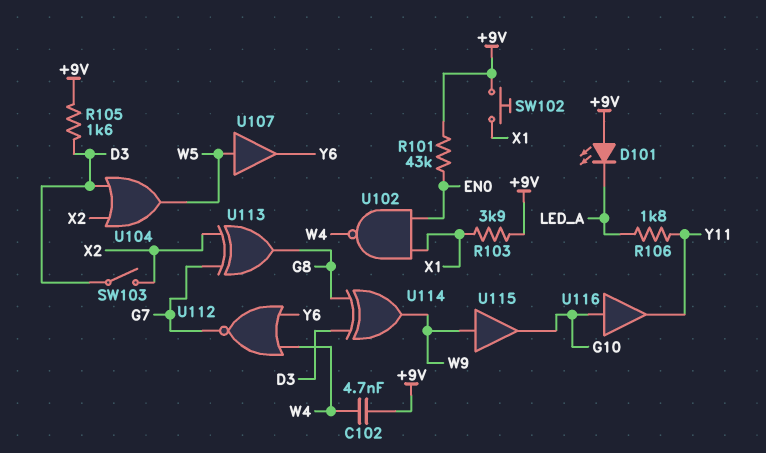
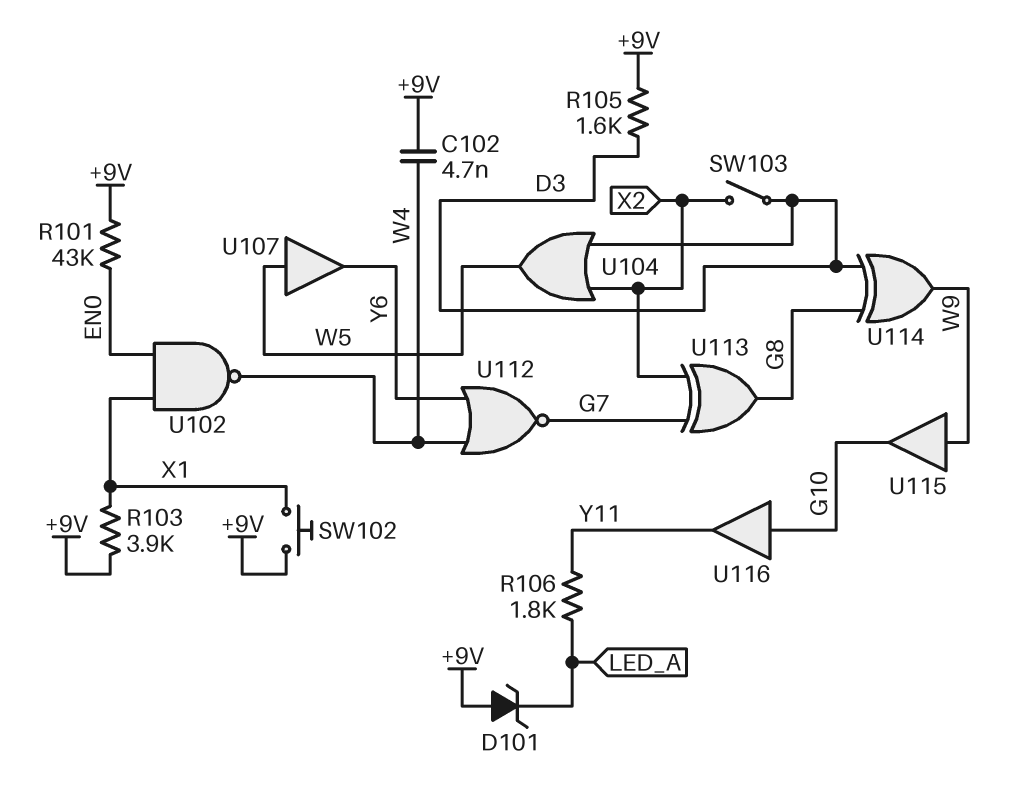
D101: LED (A +9V, K LED_A) -> zener (A +9V, K LED_A)

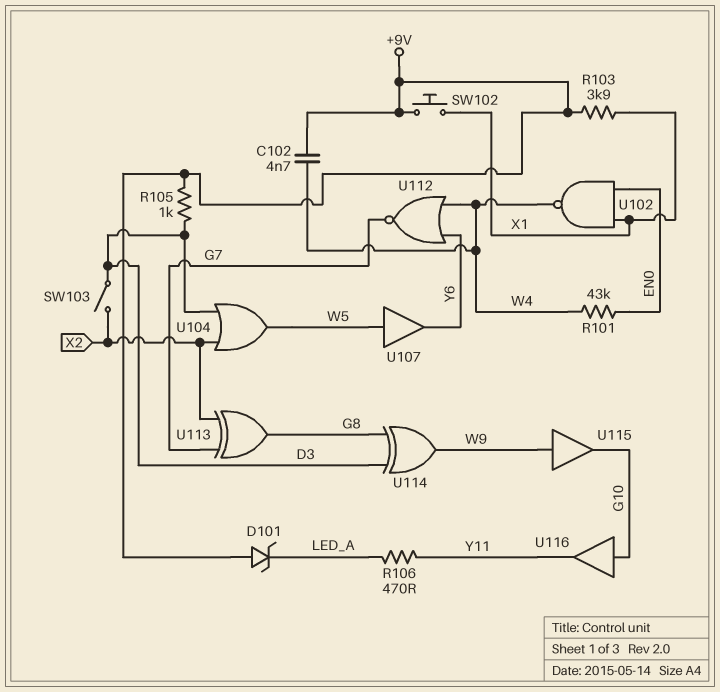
R101: 43k (+9V, EN0) -> 43k (EN0, W4)
R105: 1.6k (+9V, D3) -> 1k (+9V, D3)
R106: 1.8k (LED_A, Y11) -> 470 (LED_A, Y11)

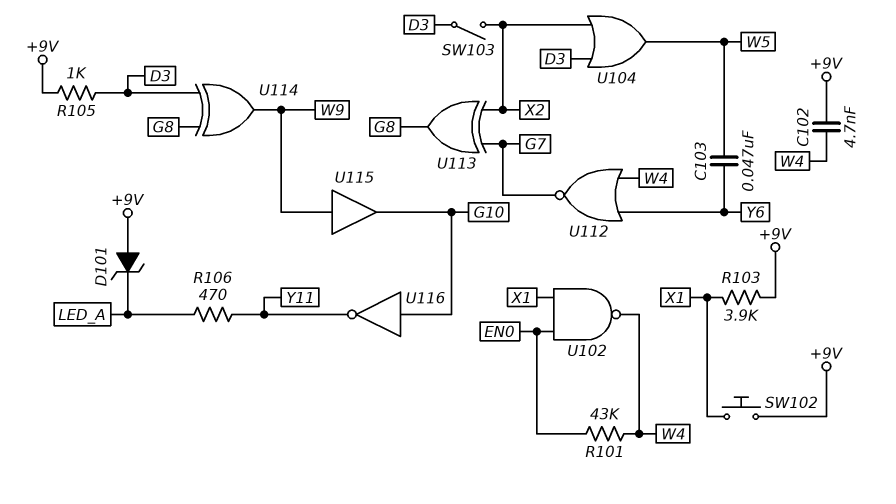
C103: none -> 47nF (W5, Y6)
U107: buffer (in W5, out Y6) -> none
U116: buffer (in G10, out Y11) -> NOT (in G10, out Y11)

